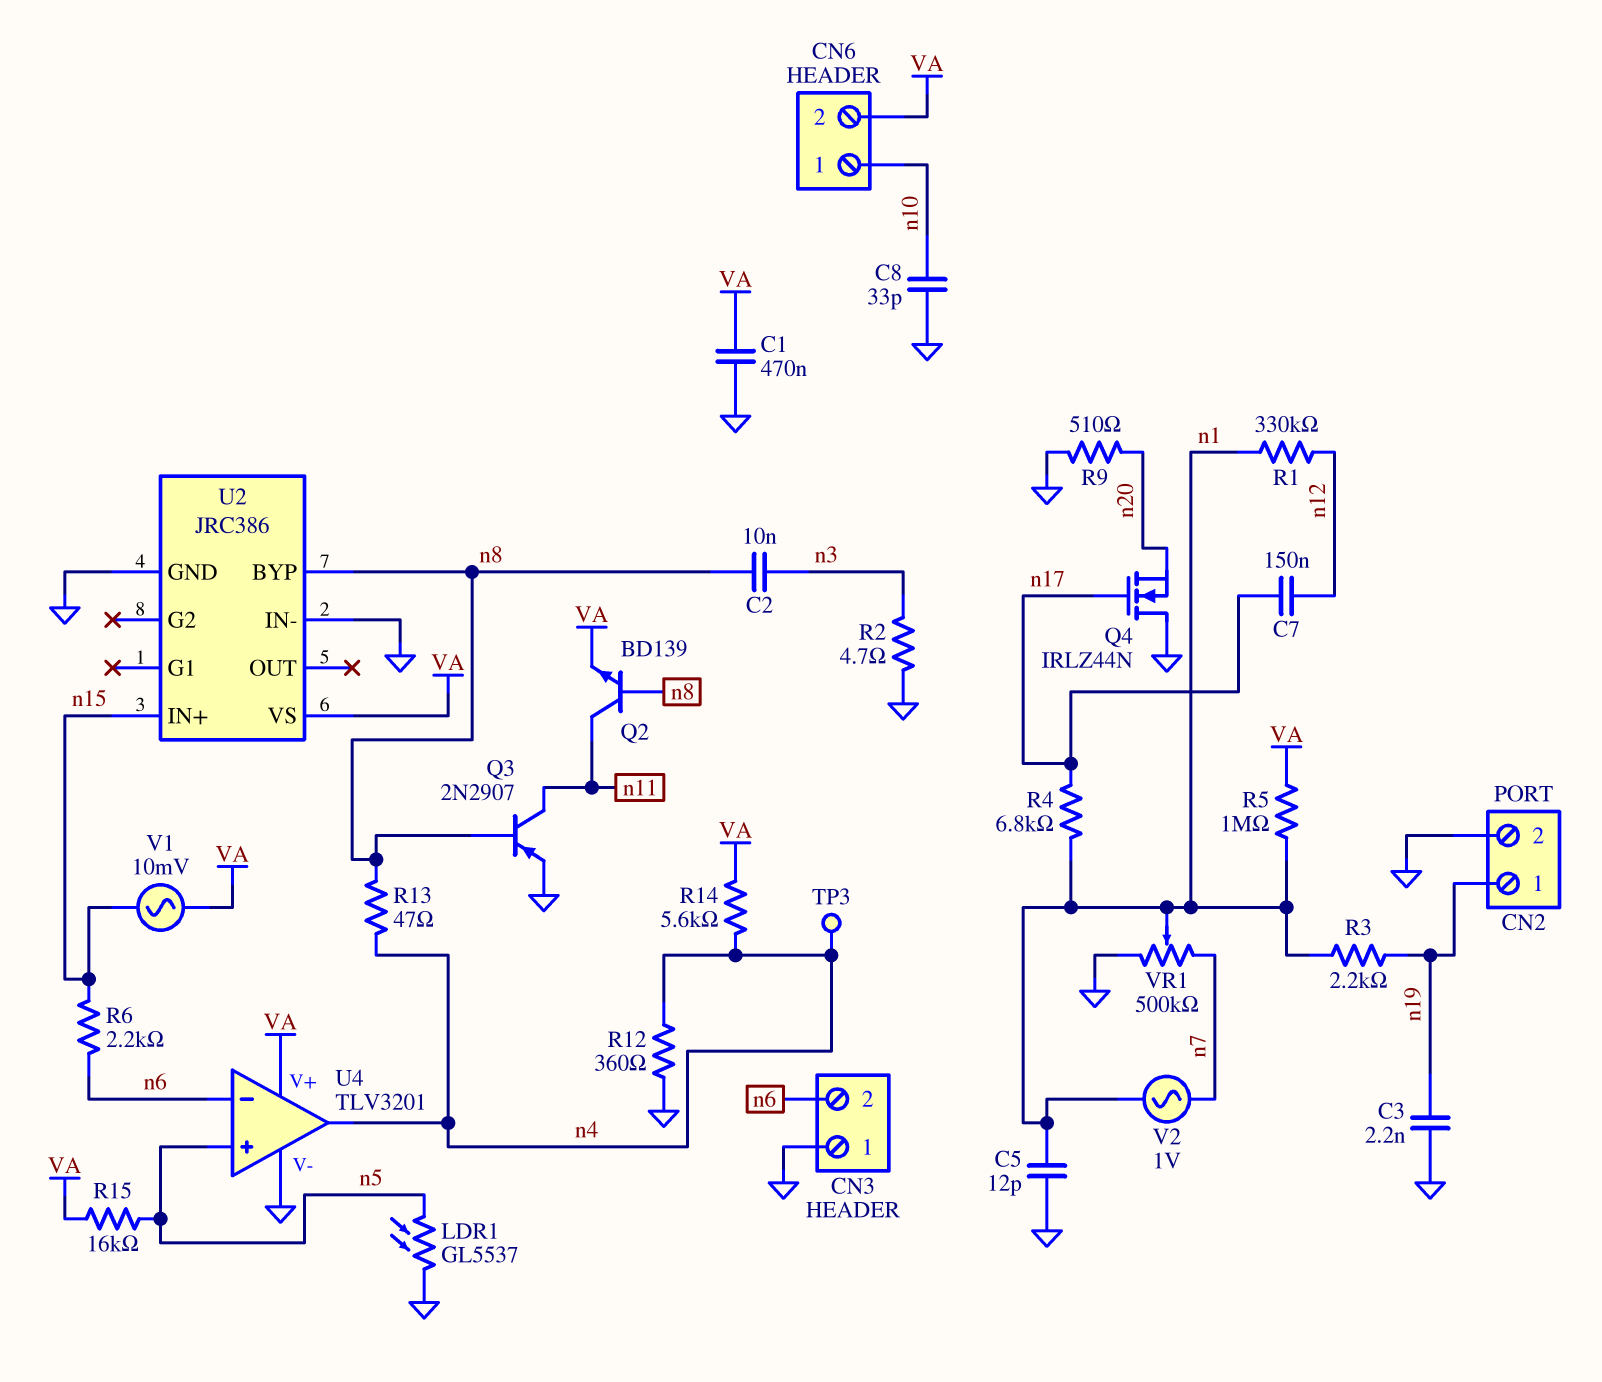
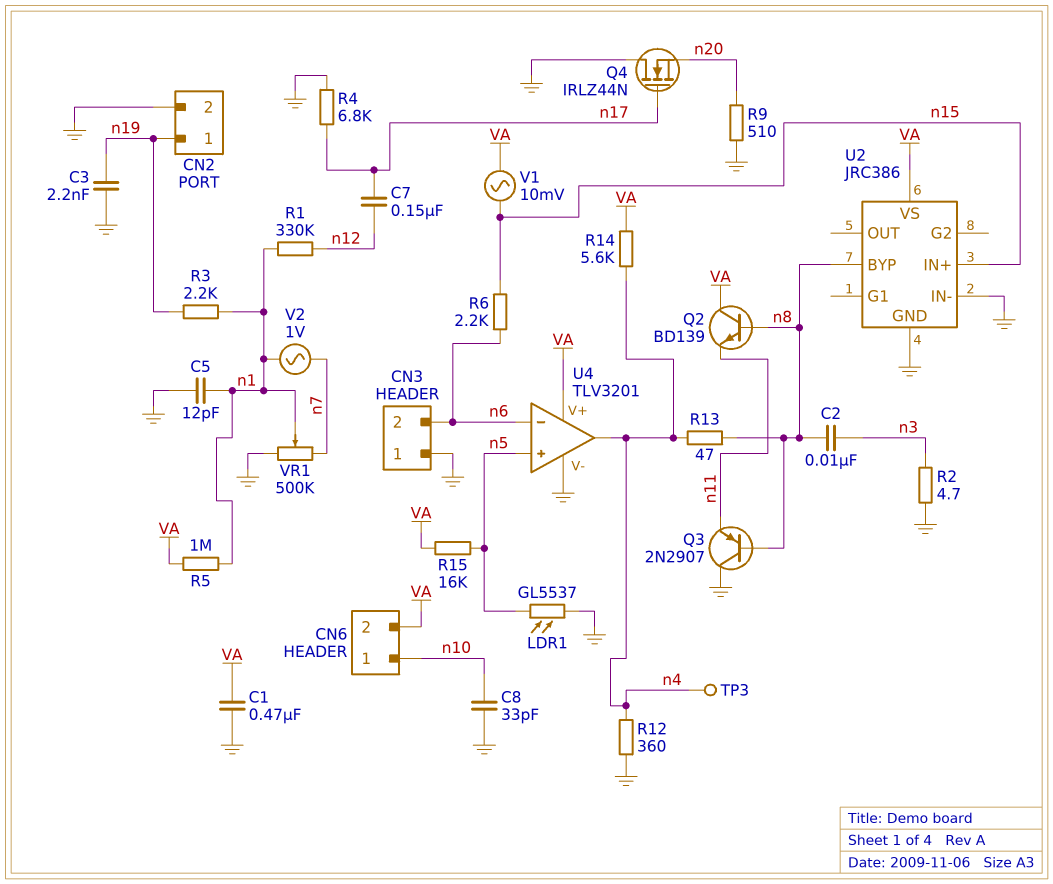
Q2: NPN BD139 (B n8, C n11, E VA) -> NPN BD139 (B n8, C VA, E n11)
Q3: PNP 2N2907 (B n8, C n11, E GND) -> PNP 2N2907 (B n8, C GND, E n11)
R4: 6.8k (n1, n17) -> 6.8k (GND, n17)

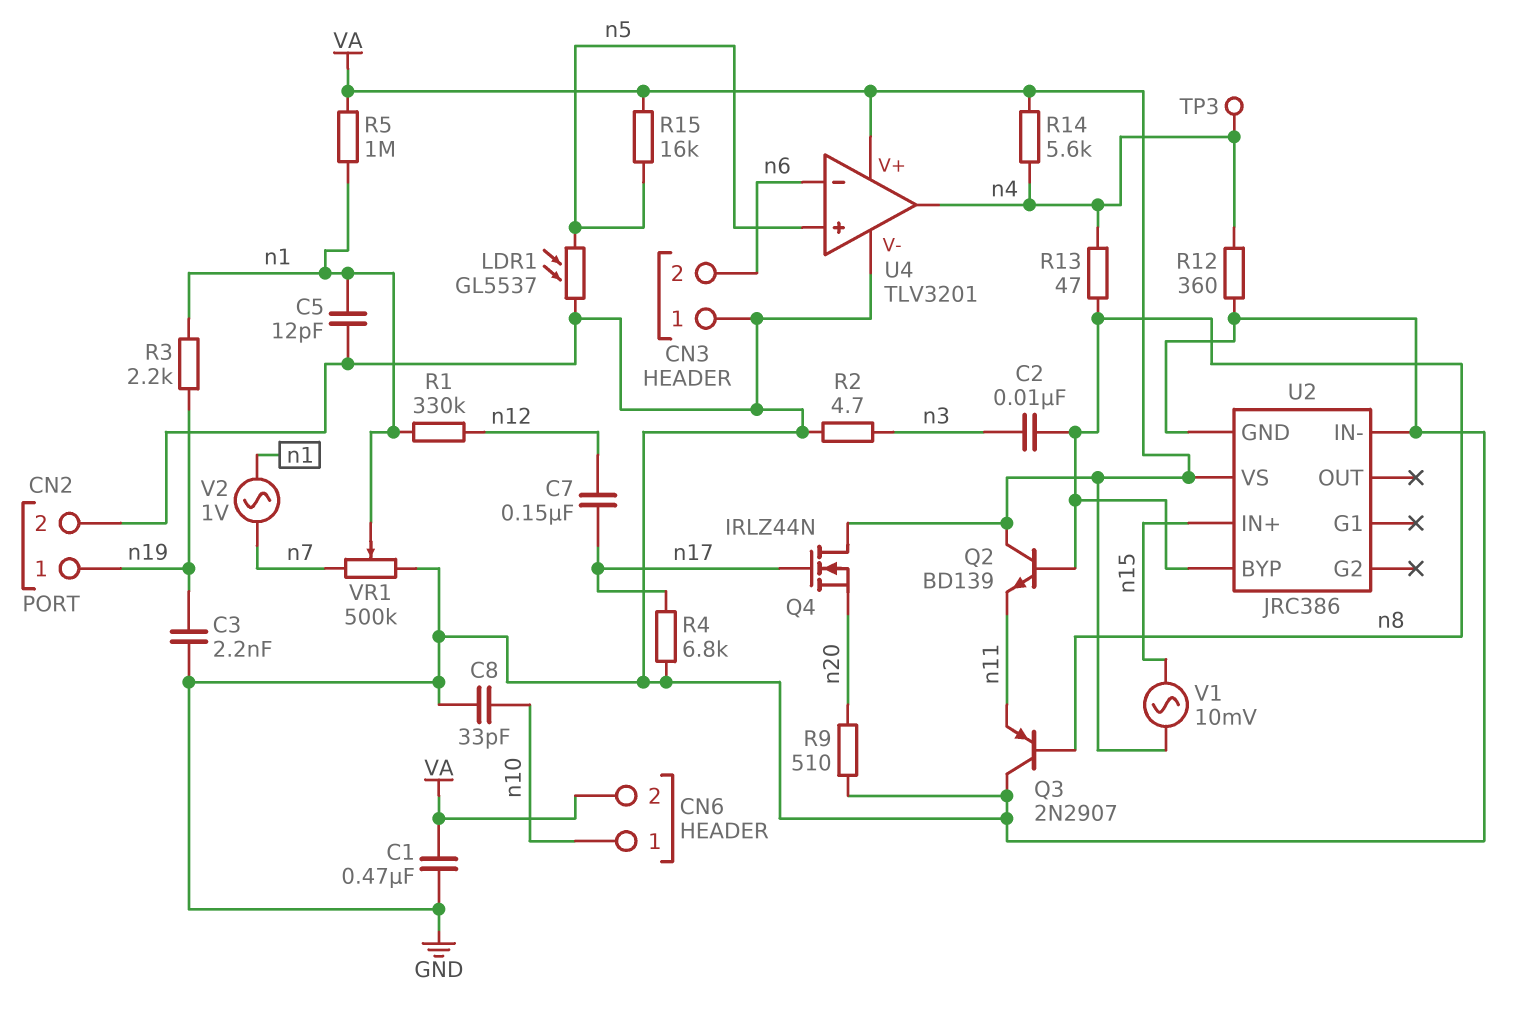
Q4: NMOS IRLZ44N (G n17, D GND, S n20) -> NMOS IRLZ44N (G n17, D VA, S n20)
R6: 2.2k (n6, n15) -> none

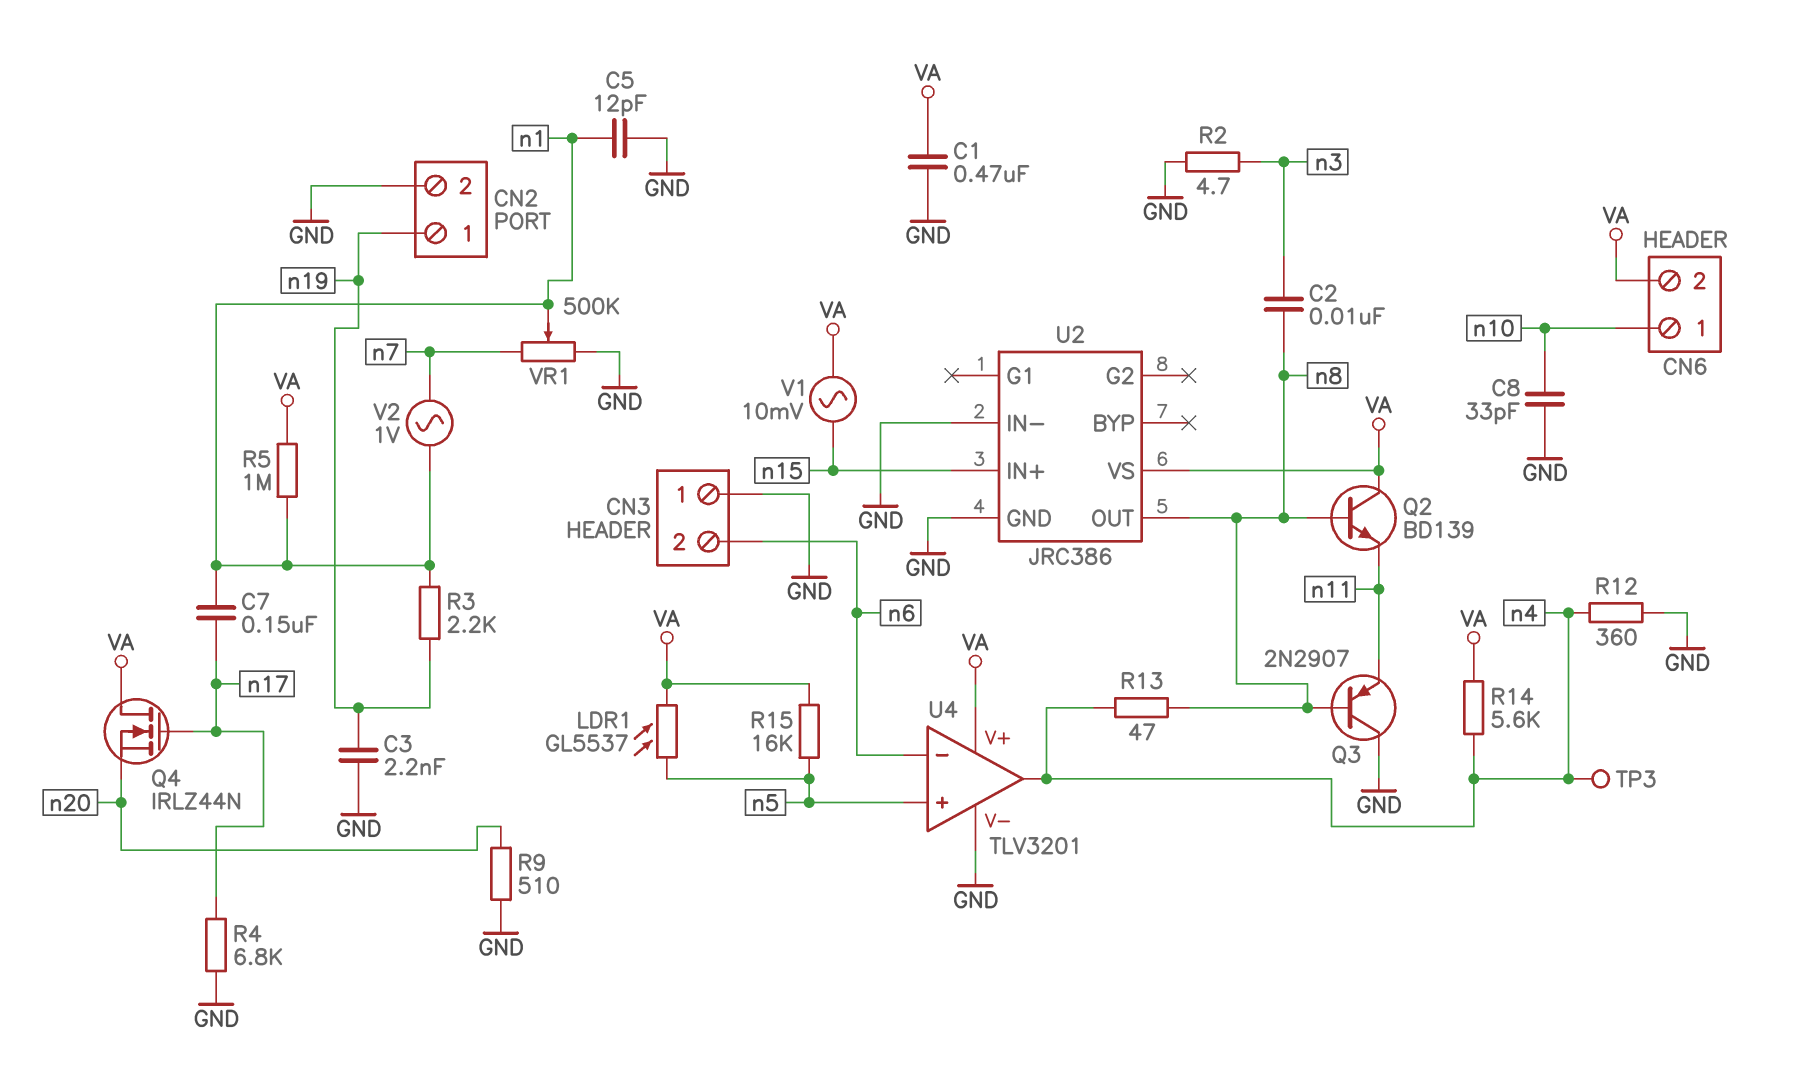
C7: 150nF (n12, n17) -> 150nF (n1, n17)
LDR1: GL5537 (GND, n5) -> GL5537 (VA, n5)
R1: 330k (n1, n12) -> none
U2 pin BYP: n8 -> none
U2 pin OUT: none -> n8

